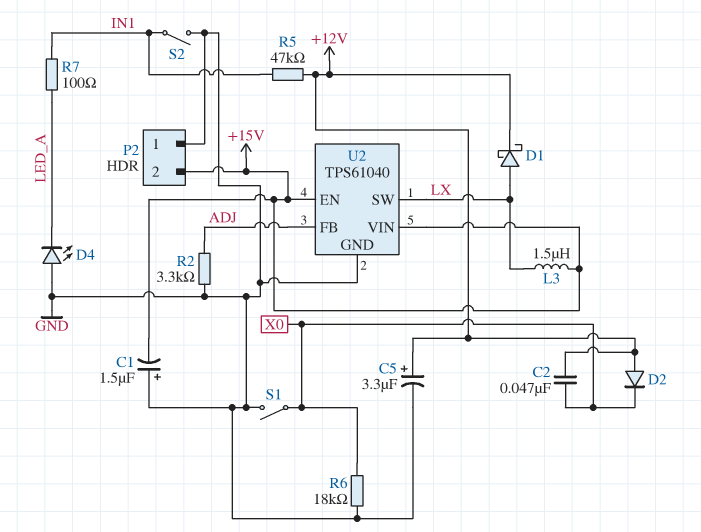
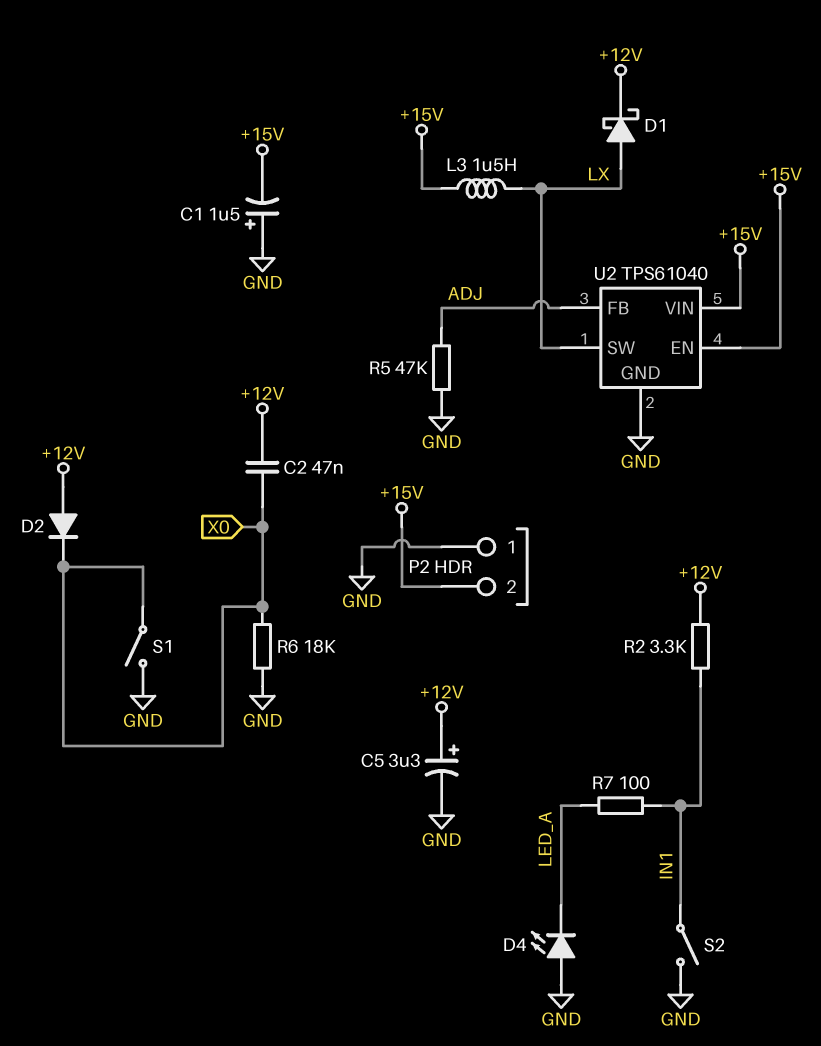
R2: 3.3k (ADJ, GND) -> 3.3k (+12V, IN1)
R5: 47k (+12V, IN1) -> 47k (ADJ, GND)

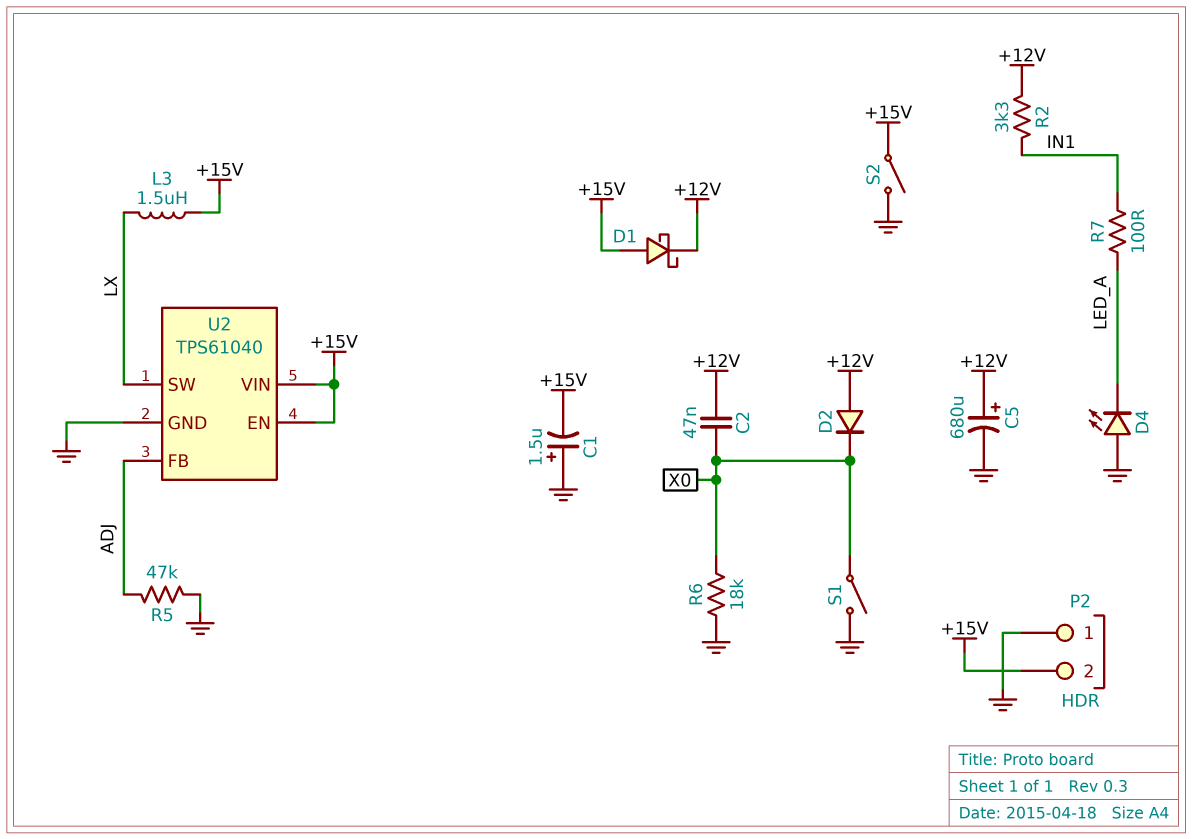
C5: 3.3uF (plus +12V, minus GND) -> 680uF (plus +12V, minus GND)
D1: schottky (A LX, K +12V) -> schottky (A +15V, K +12V)
S2: switch (GND, IN1) -> switch (+15V, GND)

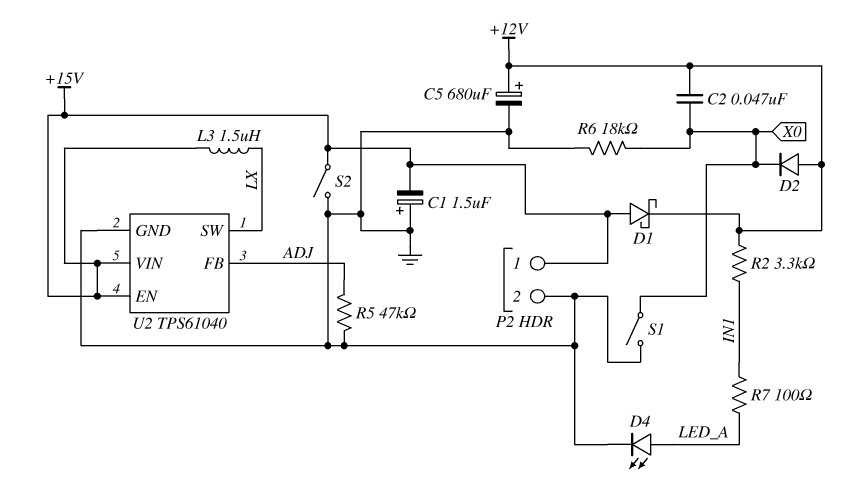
D4: LED (A GND, K LED_A) -> LED (A LED_A, K GND)
P2 pin 1: GND -> +15V
P2 pin 2: +15V -> GND

